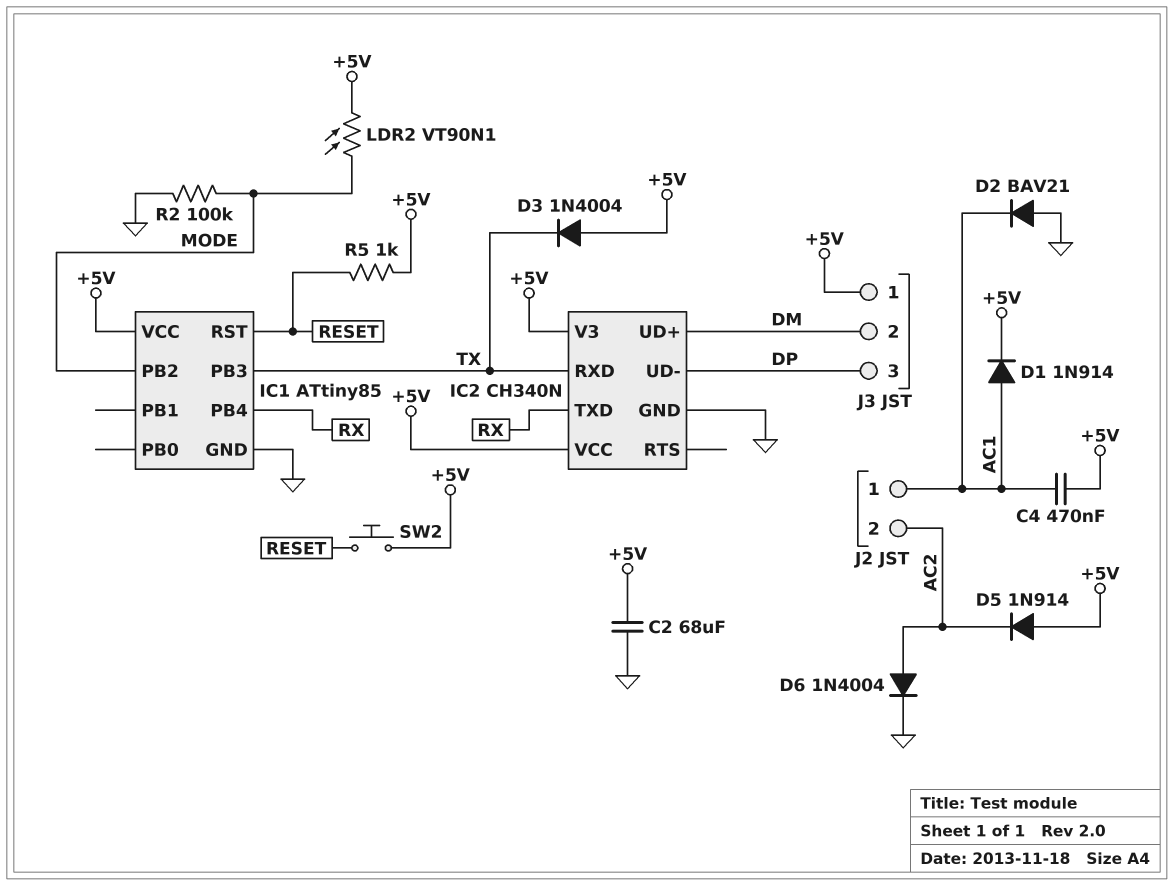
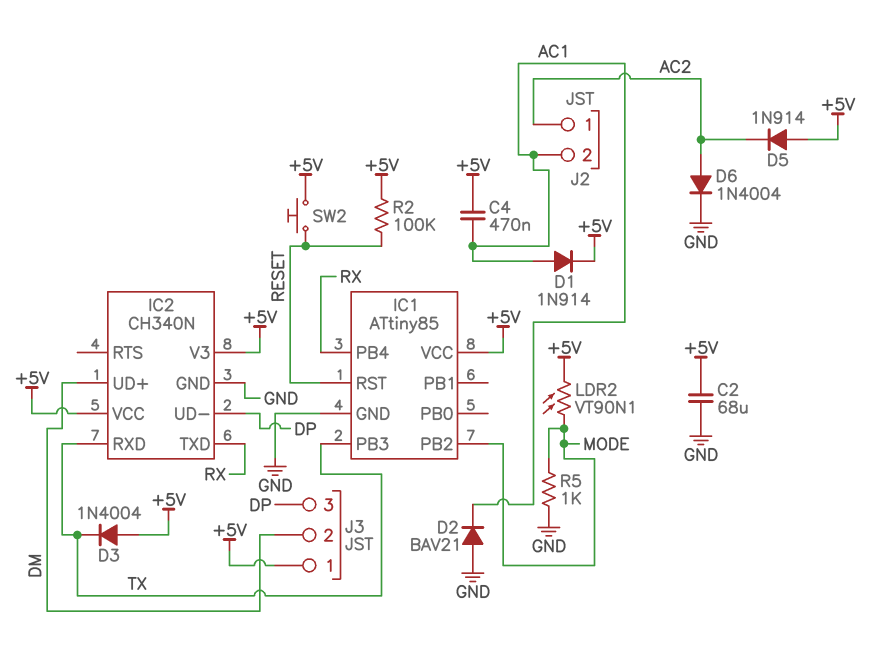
J2 pin 1: AC1 -> AC2
J2 pin 2: AC2 -> AC1
R2: 100k (GND, MODE) -> 100k (+5V, RESET)
R5: 1k (+5V, RESET) -> 1k (GND, MODE)

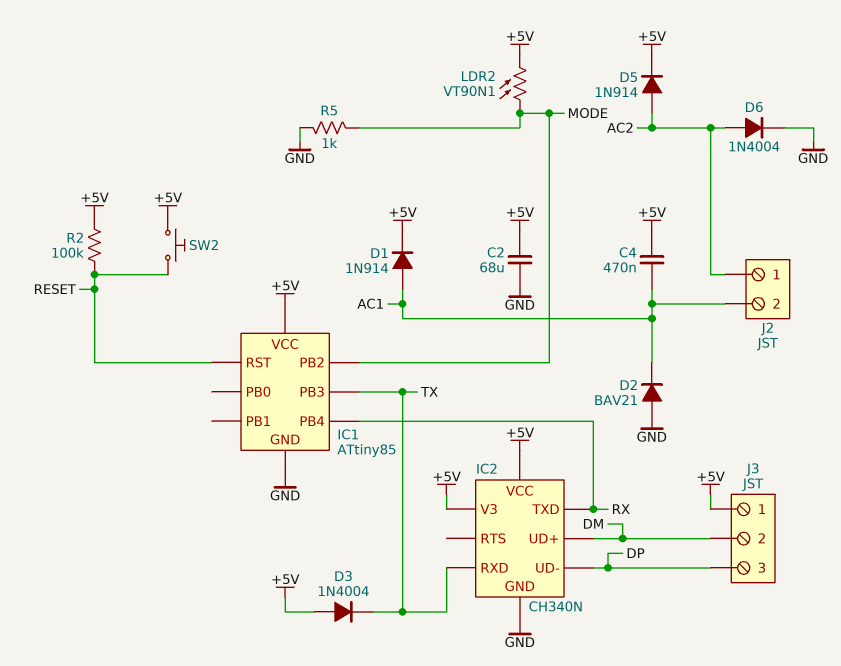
D5: diode 1N914 (A +5V, K AC2) -> diode 1N914 (A AC2, K +5V)

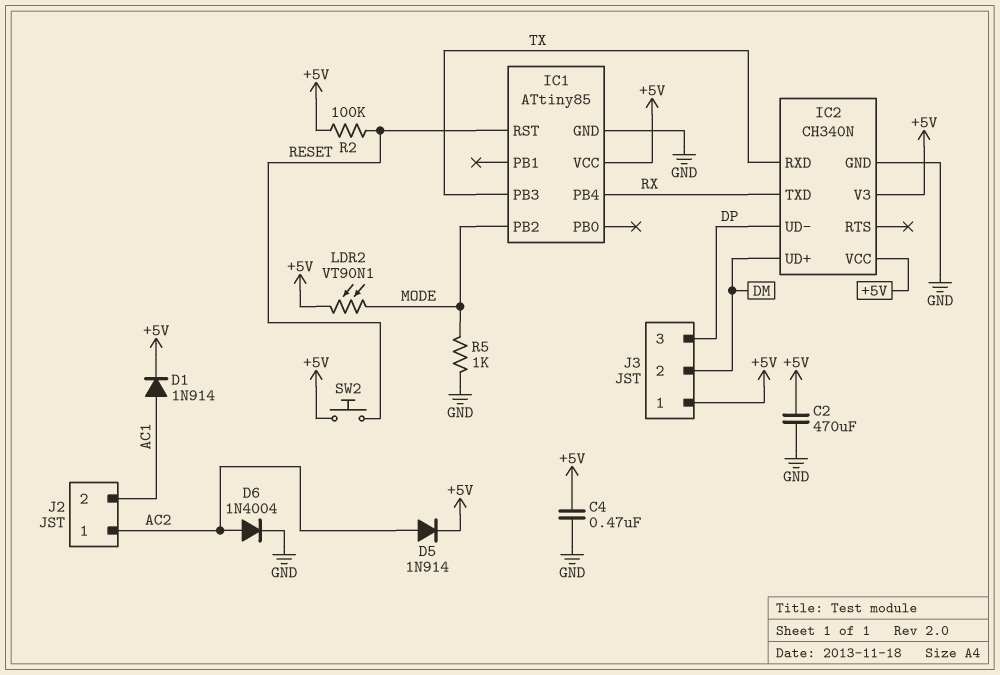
C2: 68uF (+5V, GND) -> 470uF (+5V, GND)
C4: 470nF (+5V, AC1) -> 470nF (+5V, GND)
D2: diode BAV21 (A GND, K AC1) -> none
D3: diode 1N4004 (A +5V, K TX) -> none

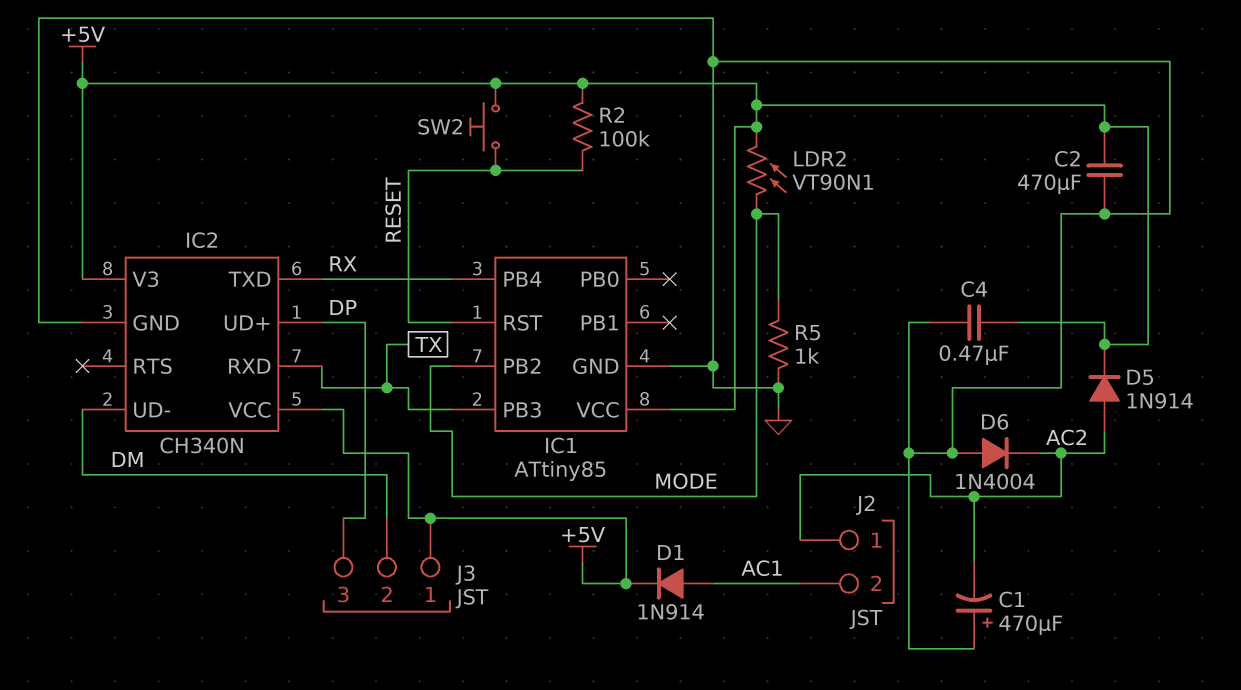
C1: none -> 470uF (plus GND, minus AC2)
D6: diode 1N4004 (A AC2, K GND) -> diode 1N4004 (A GND, K AC2)
IC2 pin UD+: DM -> DP
IC2 pin UD-: DP -> DM

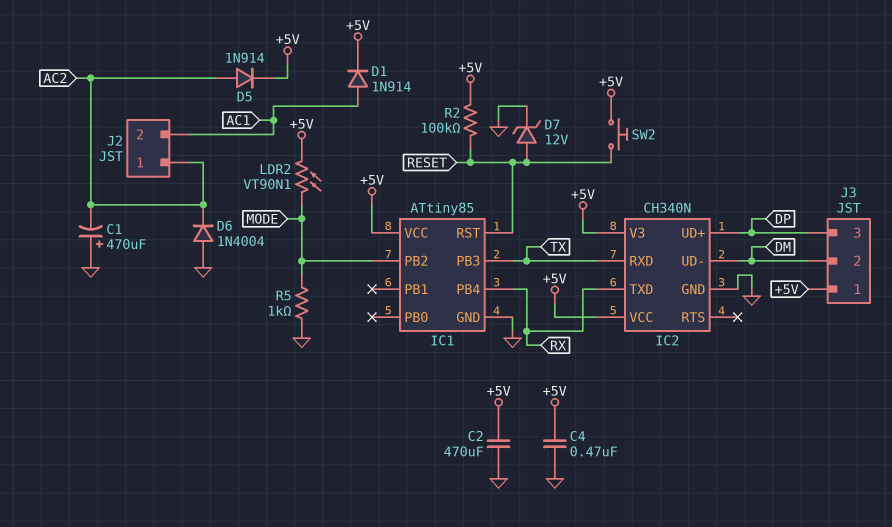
D7: none -> zener 12V (A RESET, K GND)

